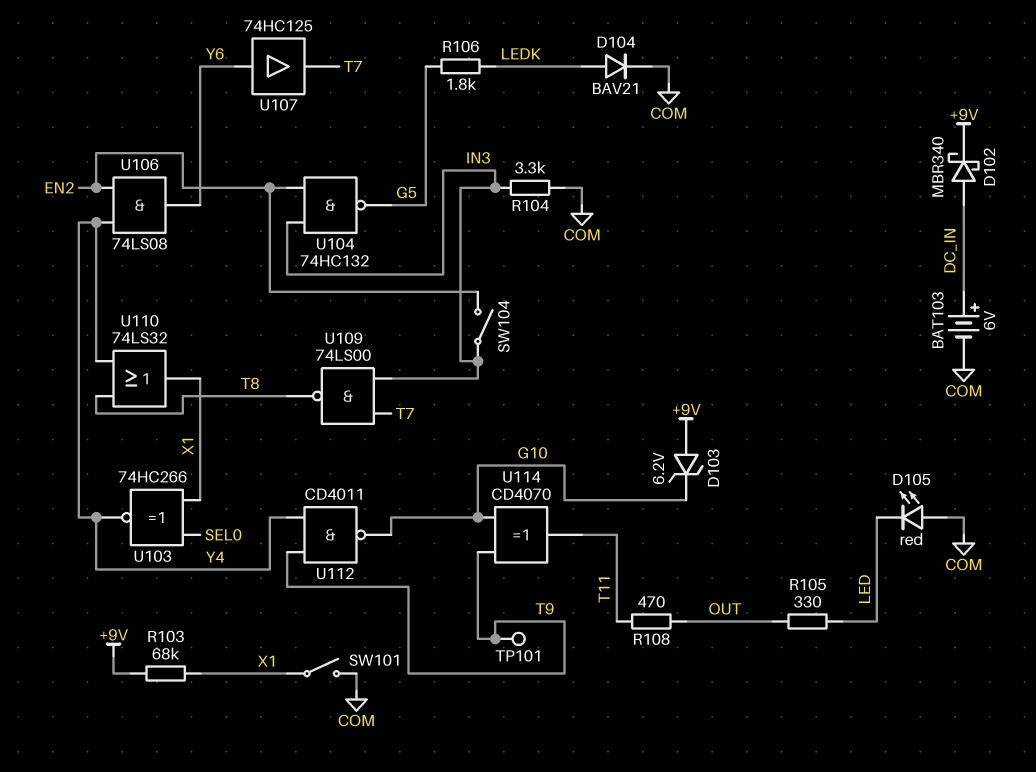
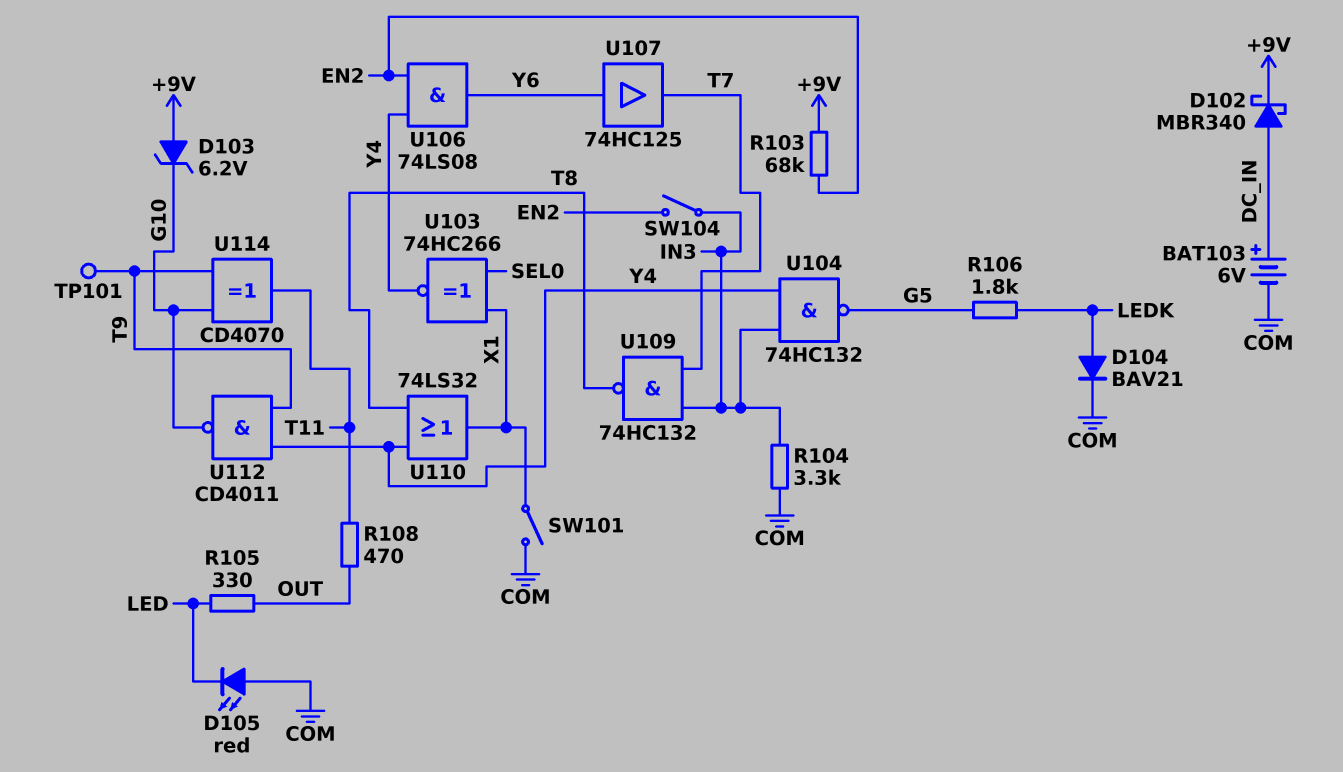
R103: 68k (+9V, X1) -> 68k (+9V, EN2)
U104: NAND 74HC132 (in EN2, in IN3, out G5) -> NAND 74HC132 (in IN3, in Y4, out G5)
U109: NAND 74LS00 (in IN3, in T7, out T8) -> NAND 74HC132 (in IN3, in T7, out T8)

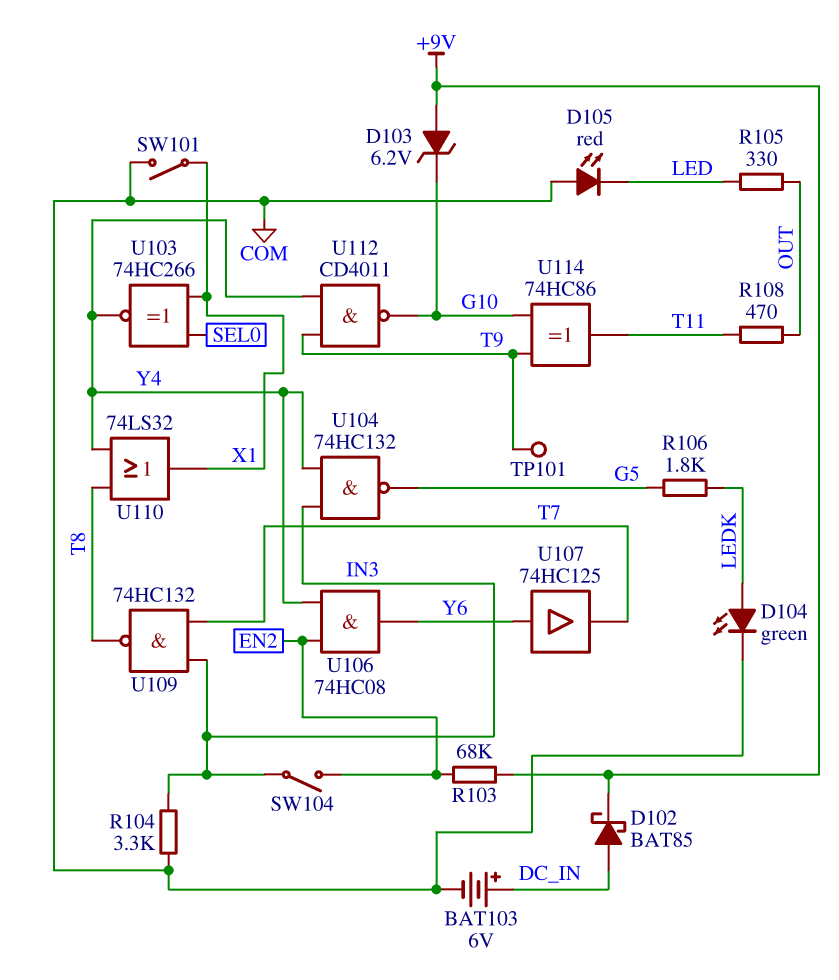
D102: schottky MBR340 (A DC_IN, K +9V) -> schottky BAT85 (A DC_IN, K +9V)
D104: diode BAV21 (A LEDK, K COM) -> LED green (A LEDK, K COM)
U106: AND 74LS08 (in EN2, in Y4, out Y6) -> AND 74HC08 (in EN2, in Y4, out Y6)
U114: XOR CD4070 (in G10, in T9, out T11) -> XOR 74HC86 (in G10, in T9, out T11)

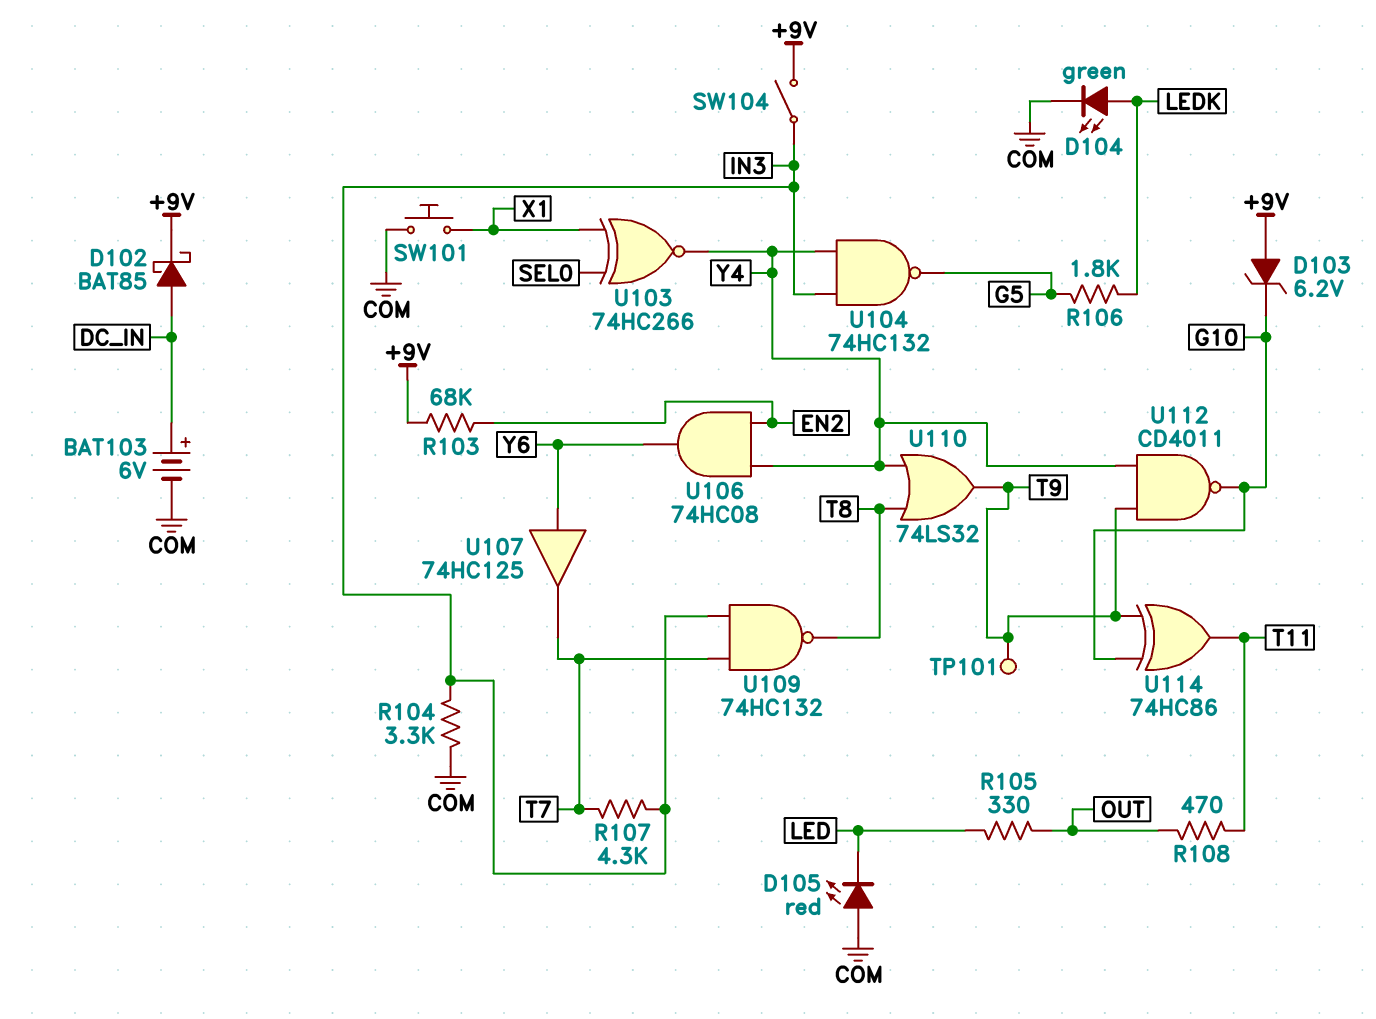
R107: none -> 4.3k (IN3, T7)
SW101: switch (COM, X1) -> button (COM, X1)
SW104: switch (EN2, IN3) -> switch (+9V, IN3)
U110: OR 74LS32 (in T8, in Y4, out X1) -> OR 74LS32 (in T8, in Y4, out T9)

